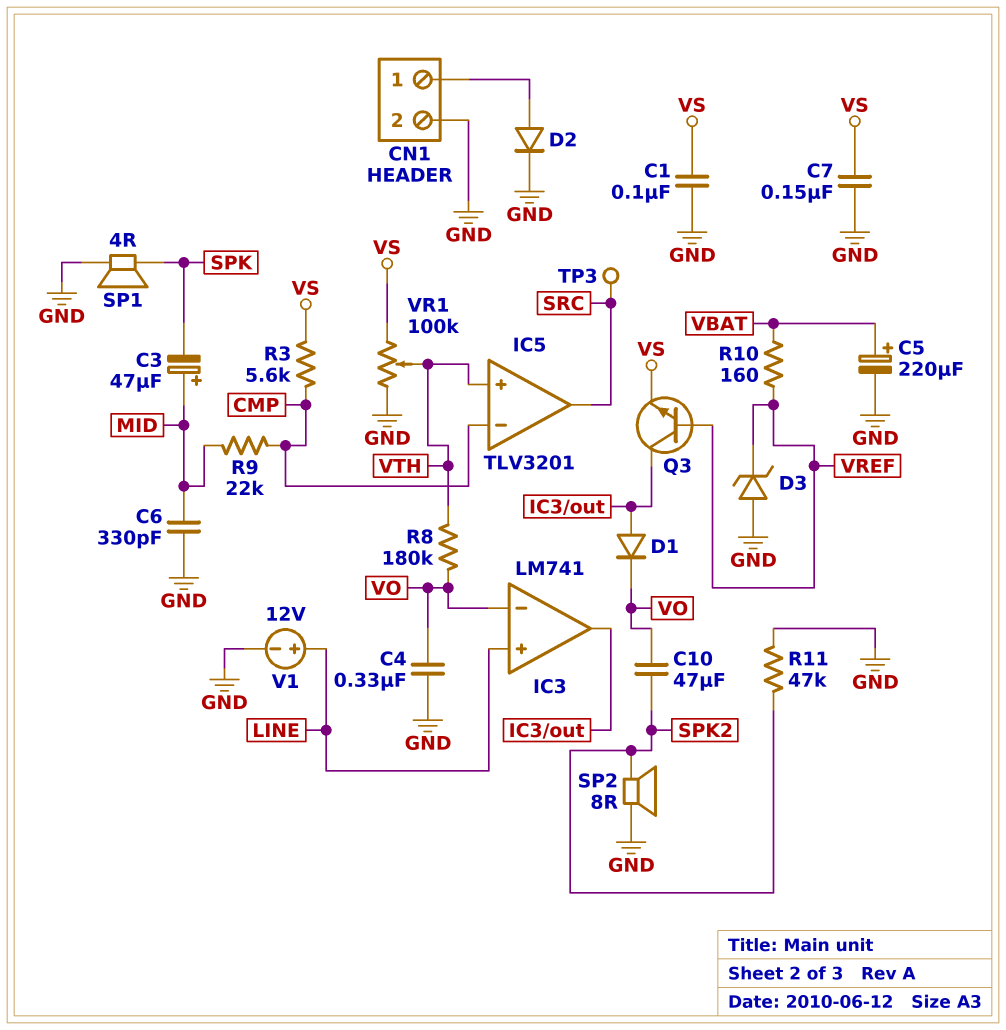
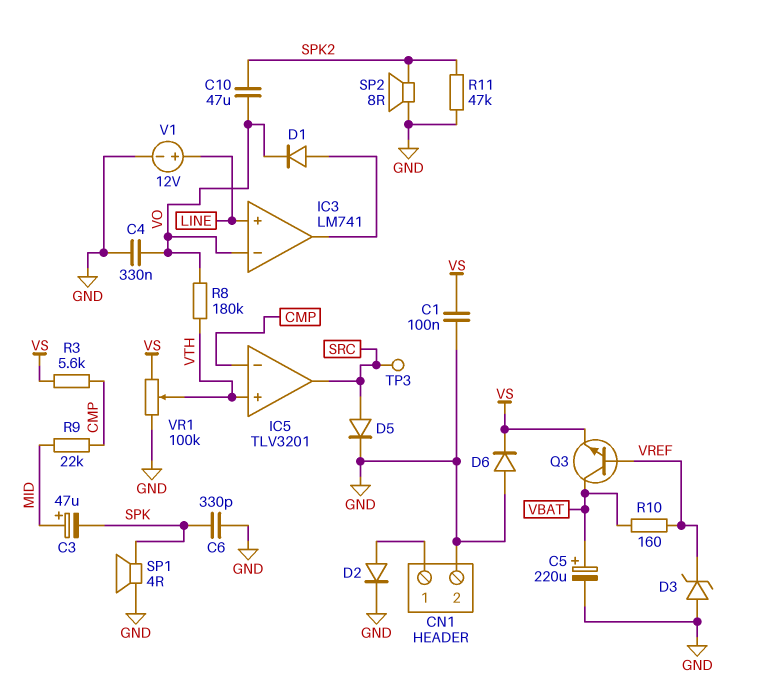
C6: 330pF (GND, MID) -> 330pF (GND, SPK)
C7: 150nF (GND, VS) -> none
D5: none -> diode (A SRC, K GND)
D6: none -> diode (A GND, K VS)
Q3: NPN (B VREF, C IC3/out, E VS) -> NPN (B VREF, C VBAT, E VS)

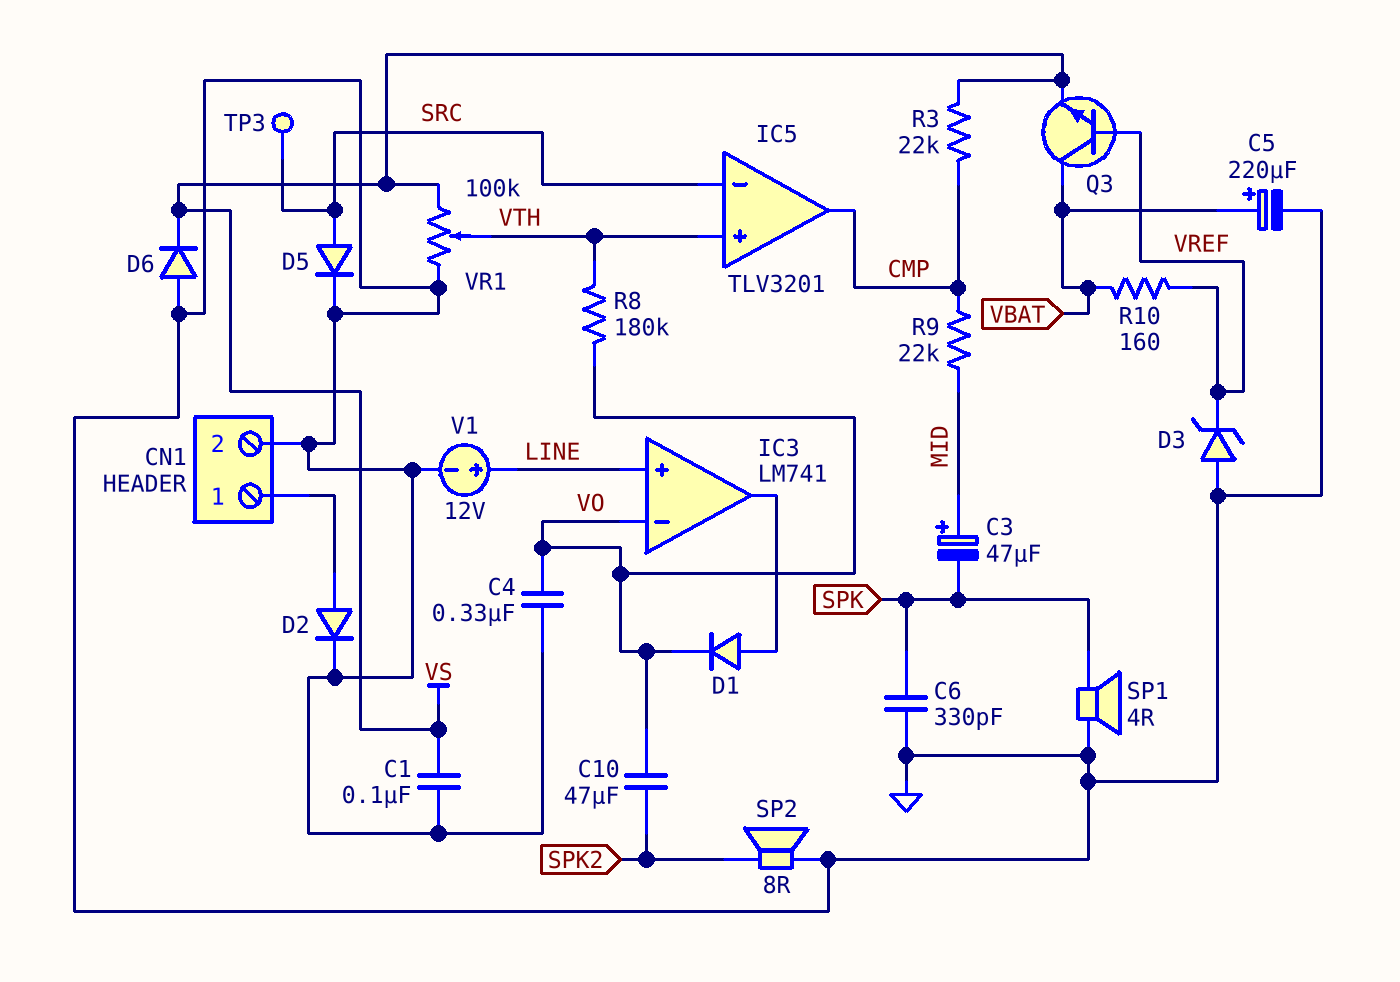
IC5 pin in-: CMP -> SRC
IC5 pin out: SRC -> CMP
R3: 5.6k (CMP, VS) -> 22k (CMP, VS)
R11: 47k (GND, SPK2) -> none

